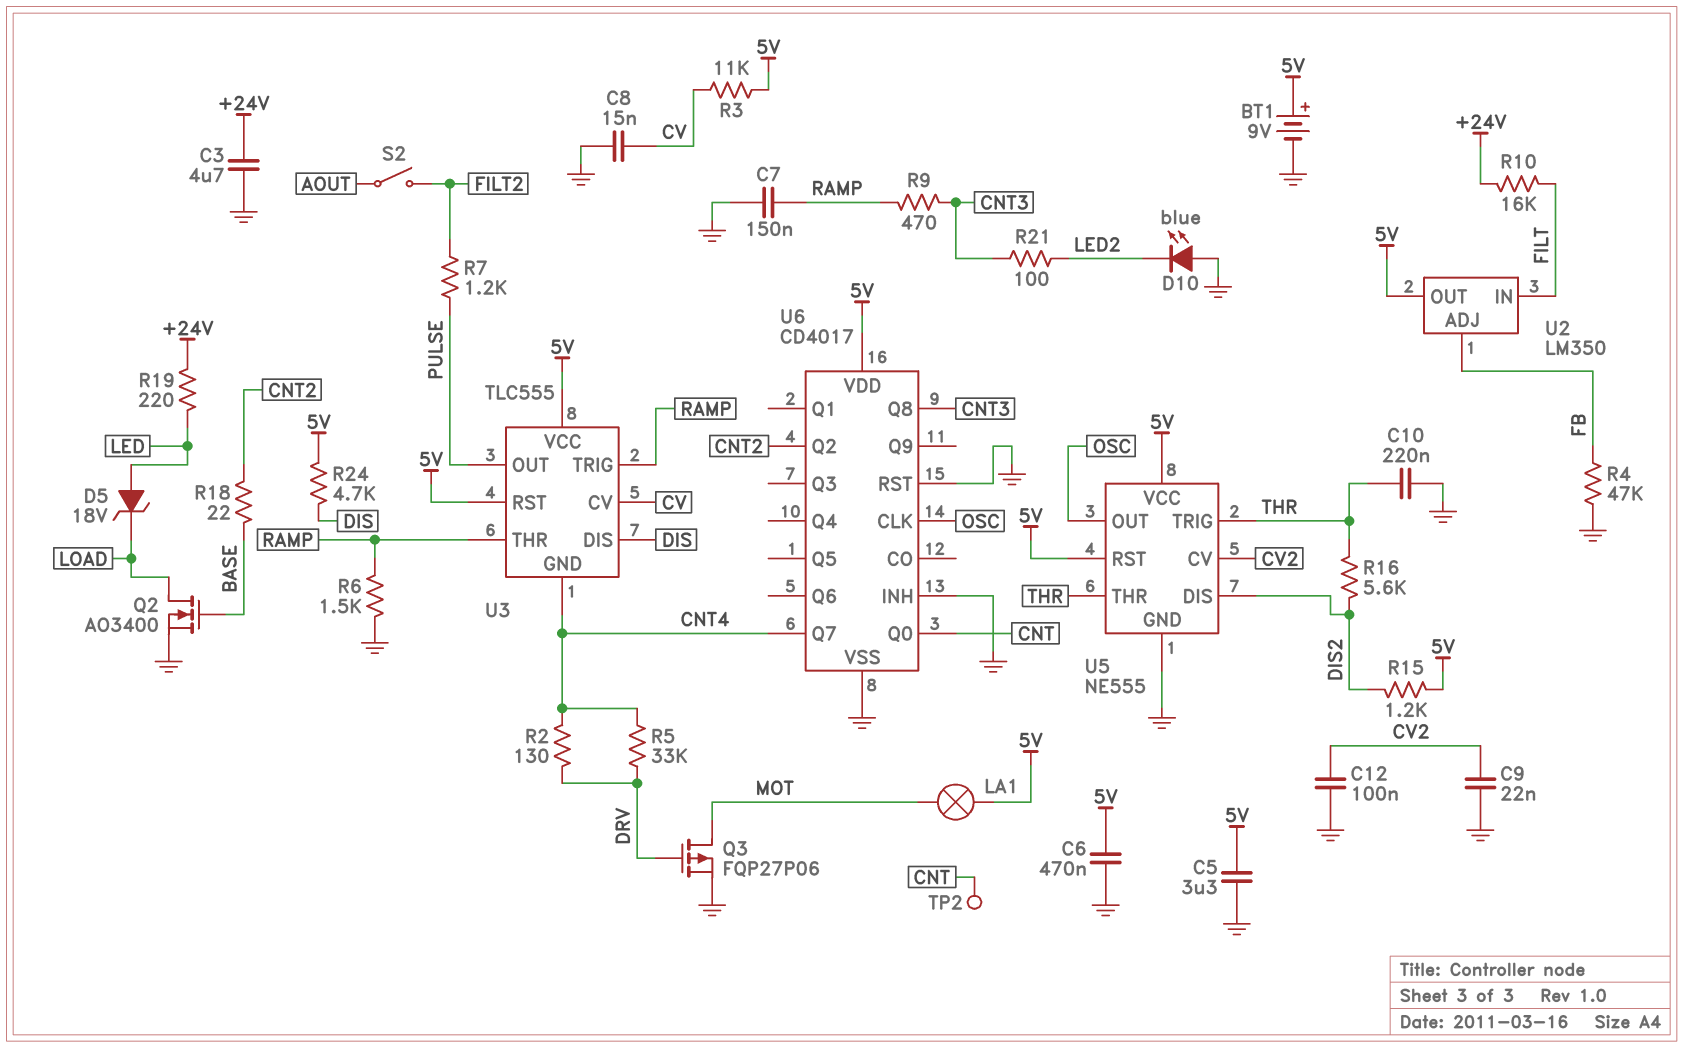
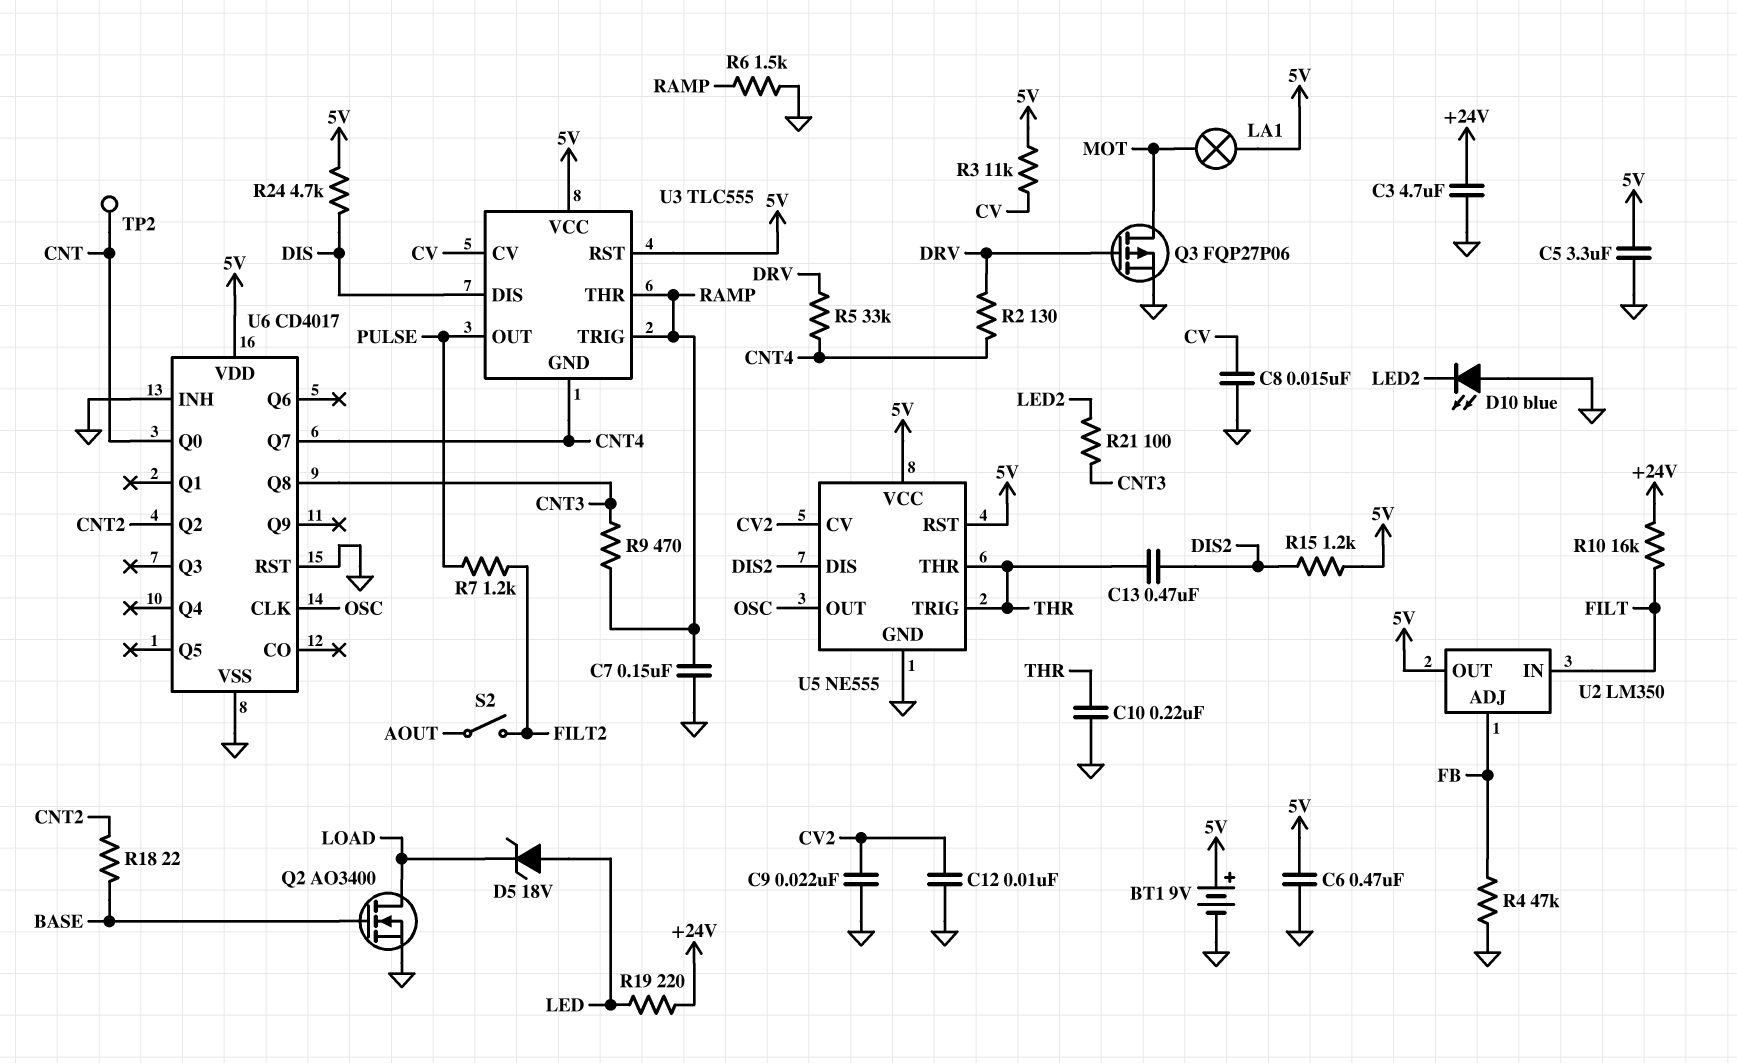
C12: 100nF (CV2, GND) -> 10nF (CV2, GND)
C13: none -> 470nF (DIS2, THR)
R16: 5.6k (DIS2, THR) -> none

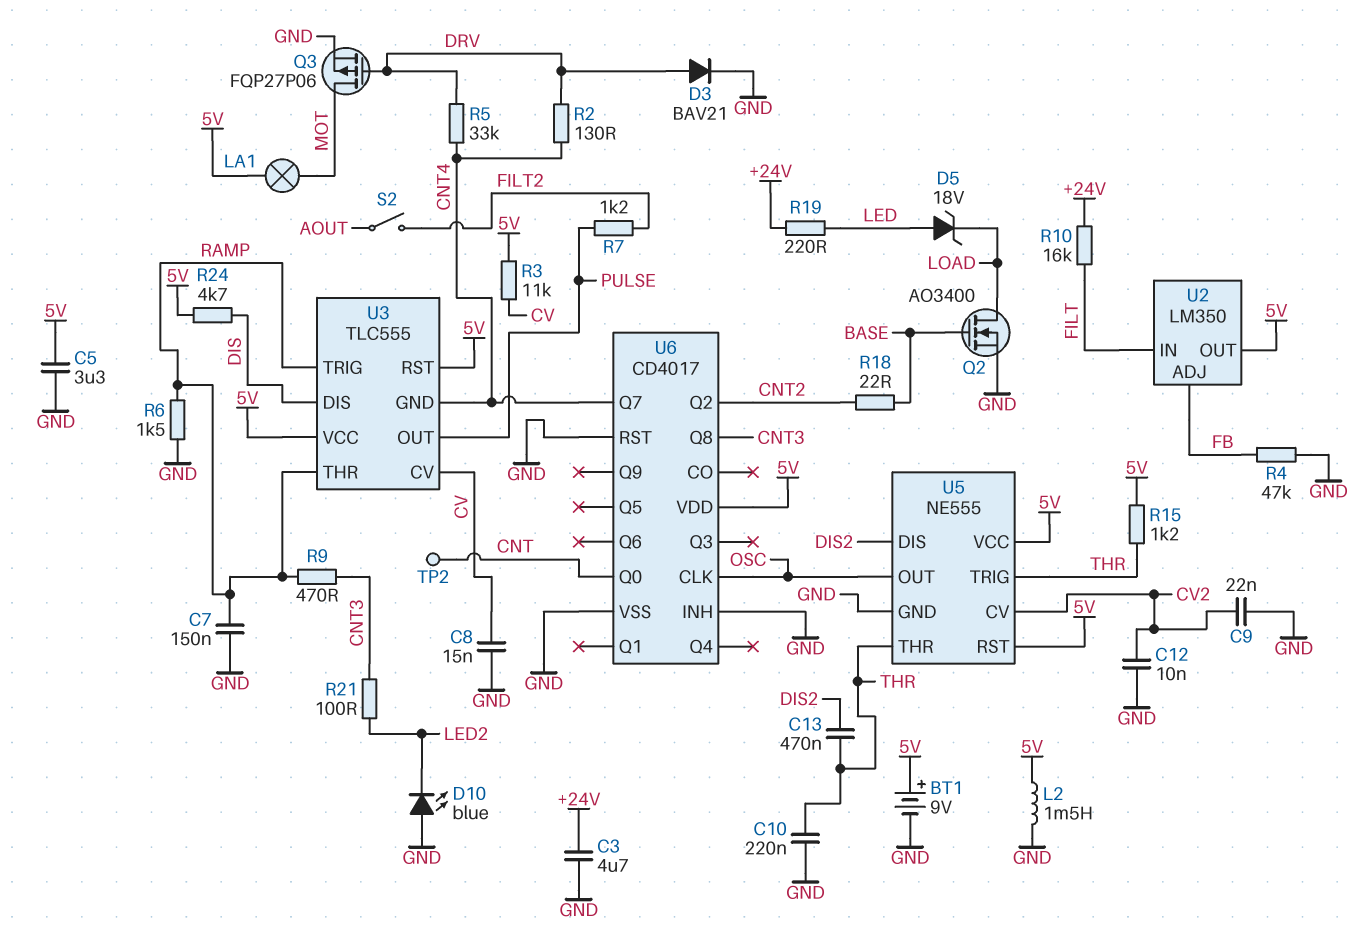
C6: 470nF (5V, GND) -> none
D3: none -> diode BAV21 (A DRV, K GND)
L2: none -> 1.5mH (5V, GND)
R15: 1.2k (5V, DIS2) -> 1.2k (5V, THR)

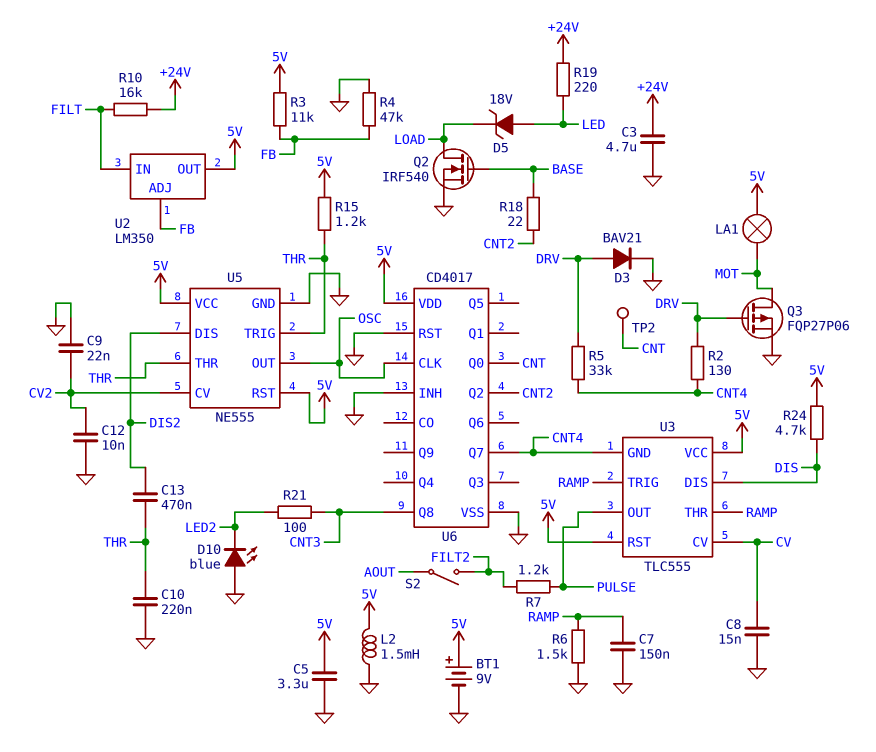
Q2: NMOS AO3400 (G BASE, D LOAD, S GND) -> NMOS IRF540 (G BASE, D LOAD, S GND)
R3: 11k (5V, CV) -> 11k (5V, FB)
R9: 470 (CNT3, RAMP) -> none

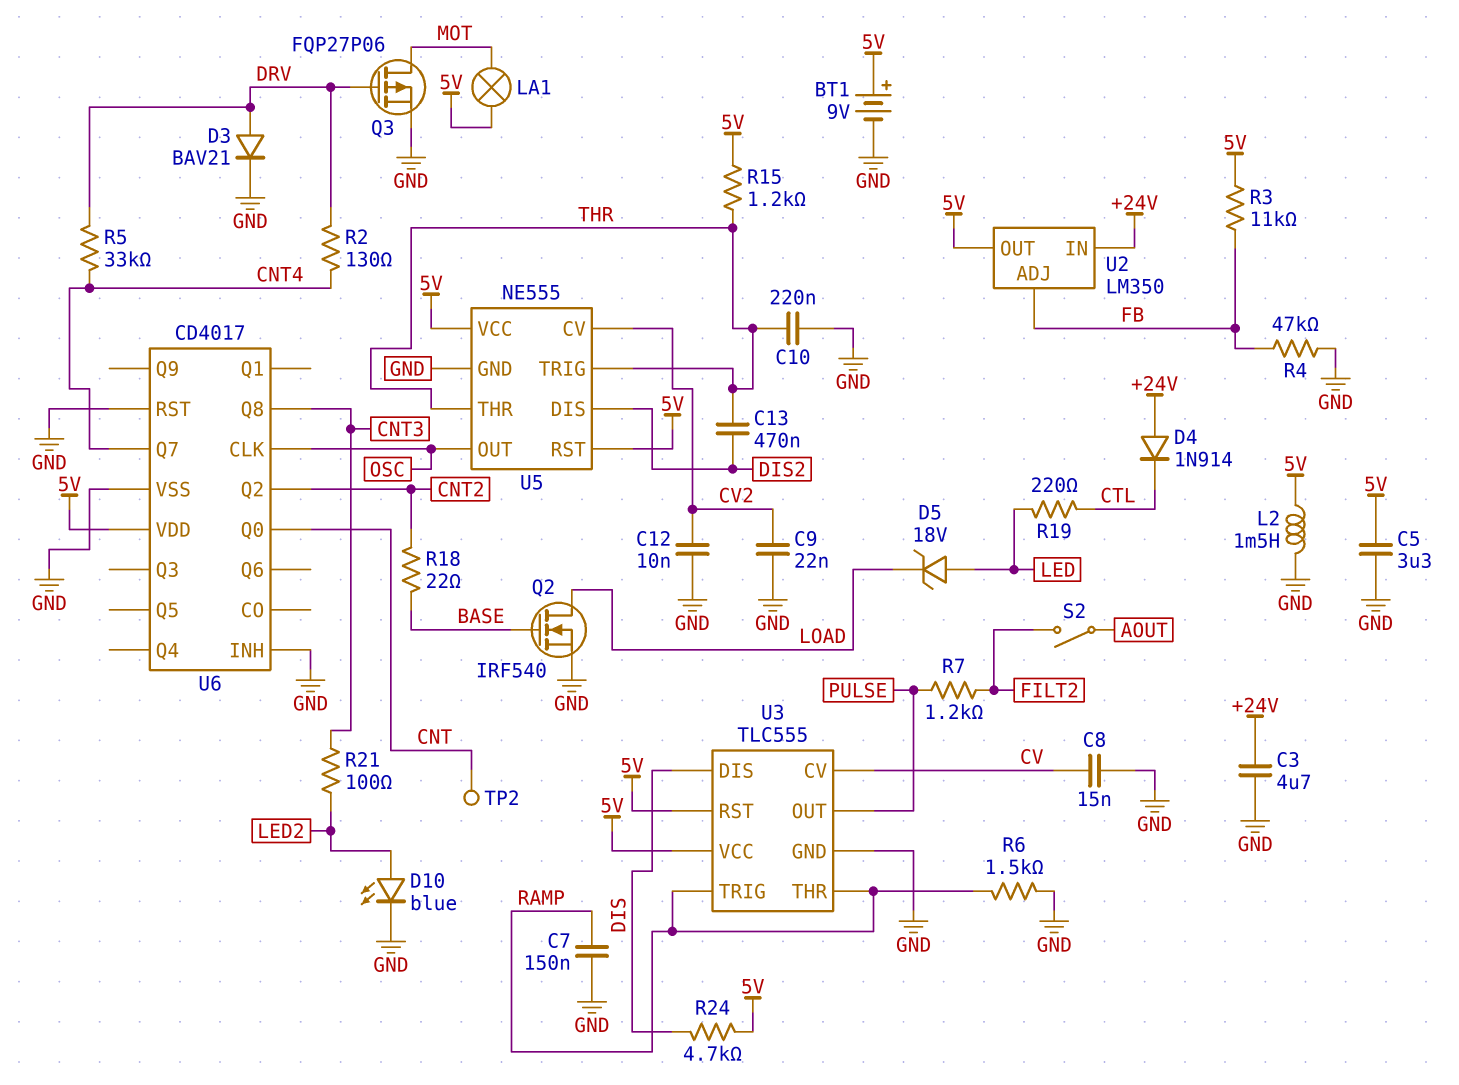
D4: none -> diode 1N914 (A +24V, K CTL)
D10: LED blue (A GND, K LED2) -> LED blue (A LED2, K GND)
R10: 16k (+24V, FILT) -> none
R19: 220 (+24V, LED) -> 220 (CTL, LED)
U2 pin IN: FILT -> +24V
U3 pin GND: CNT4 -> GND

